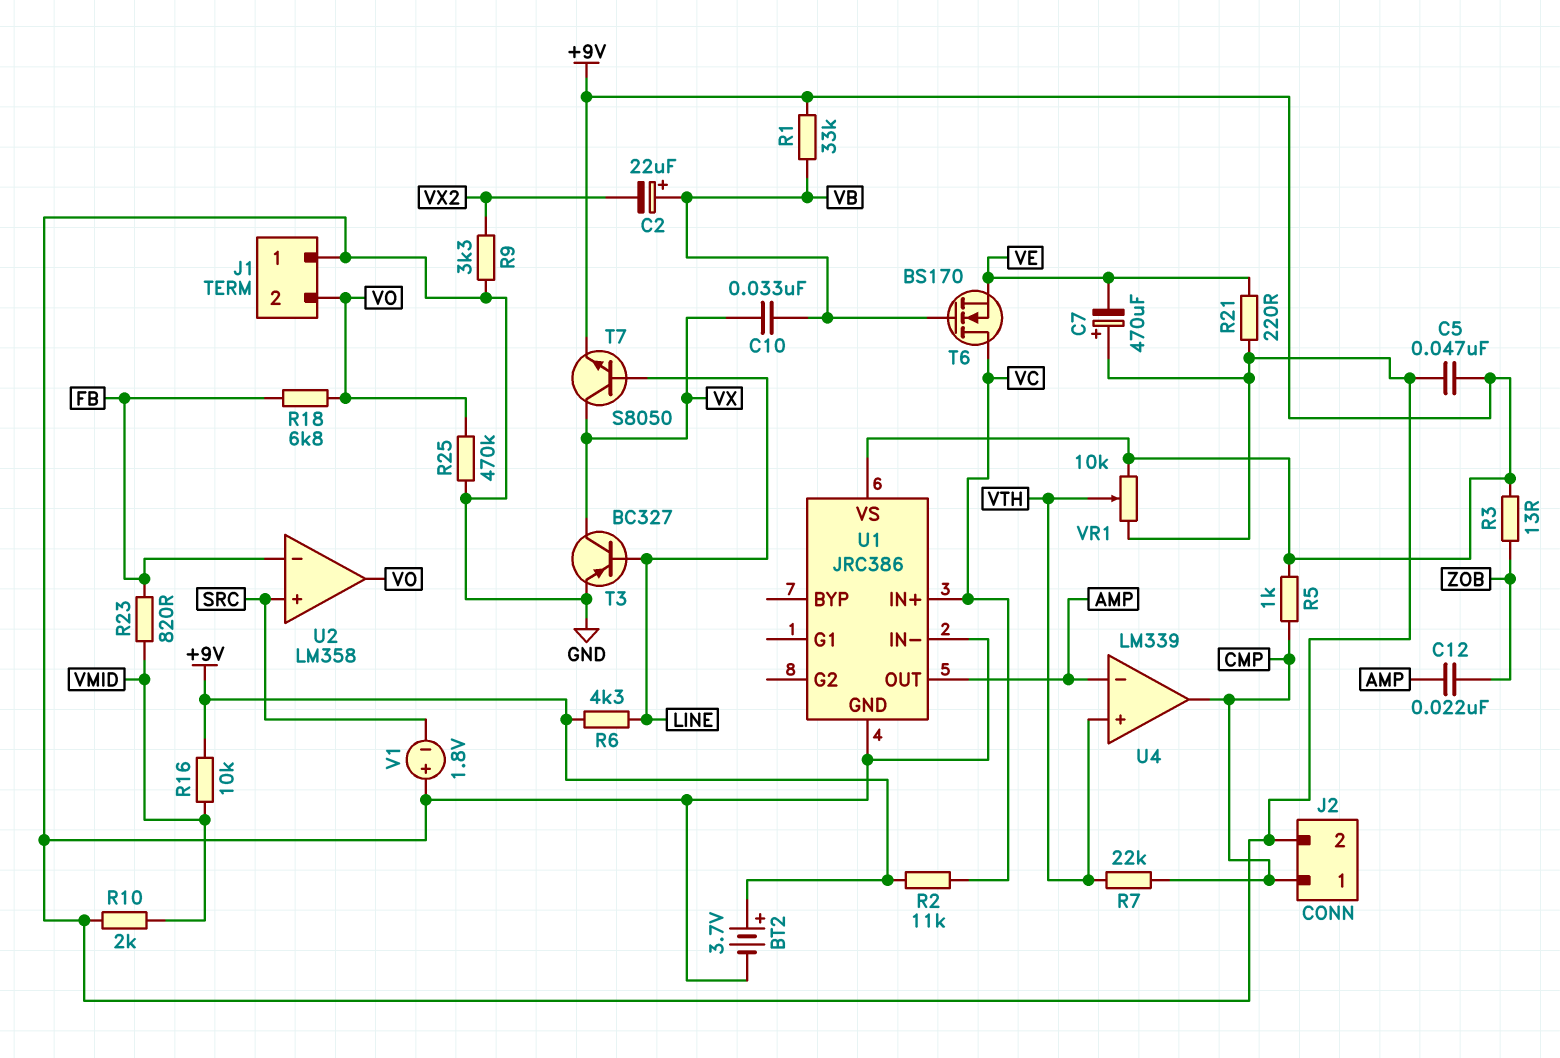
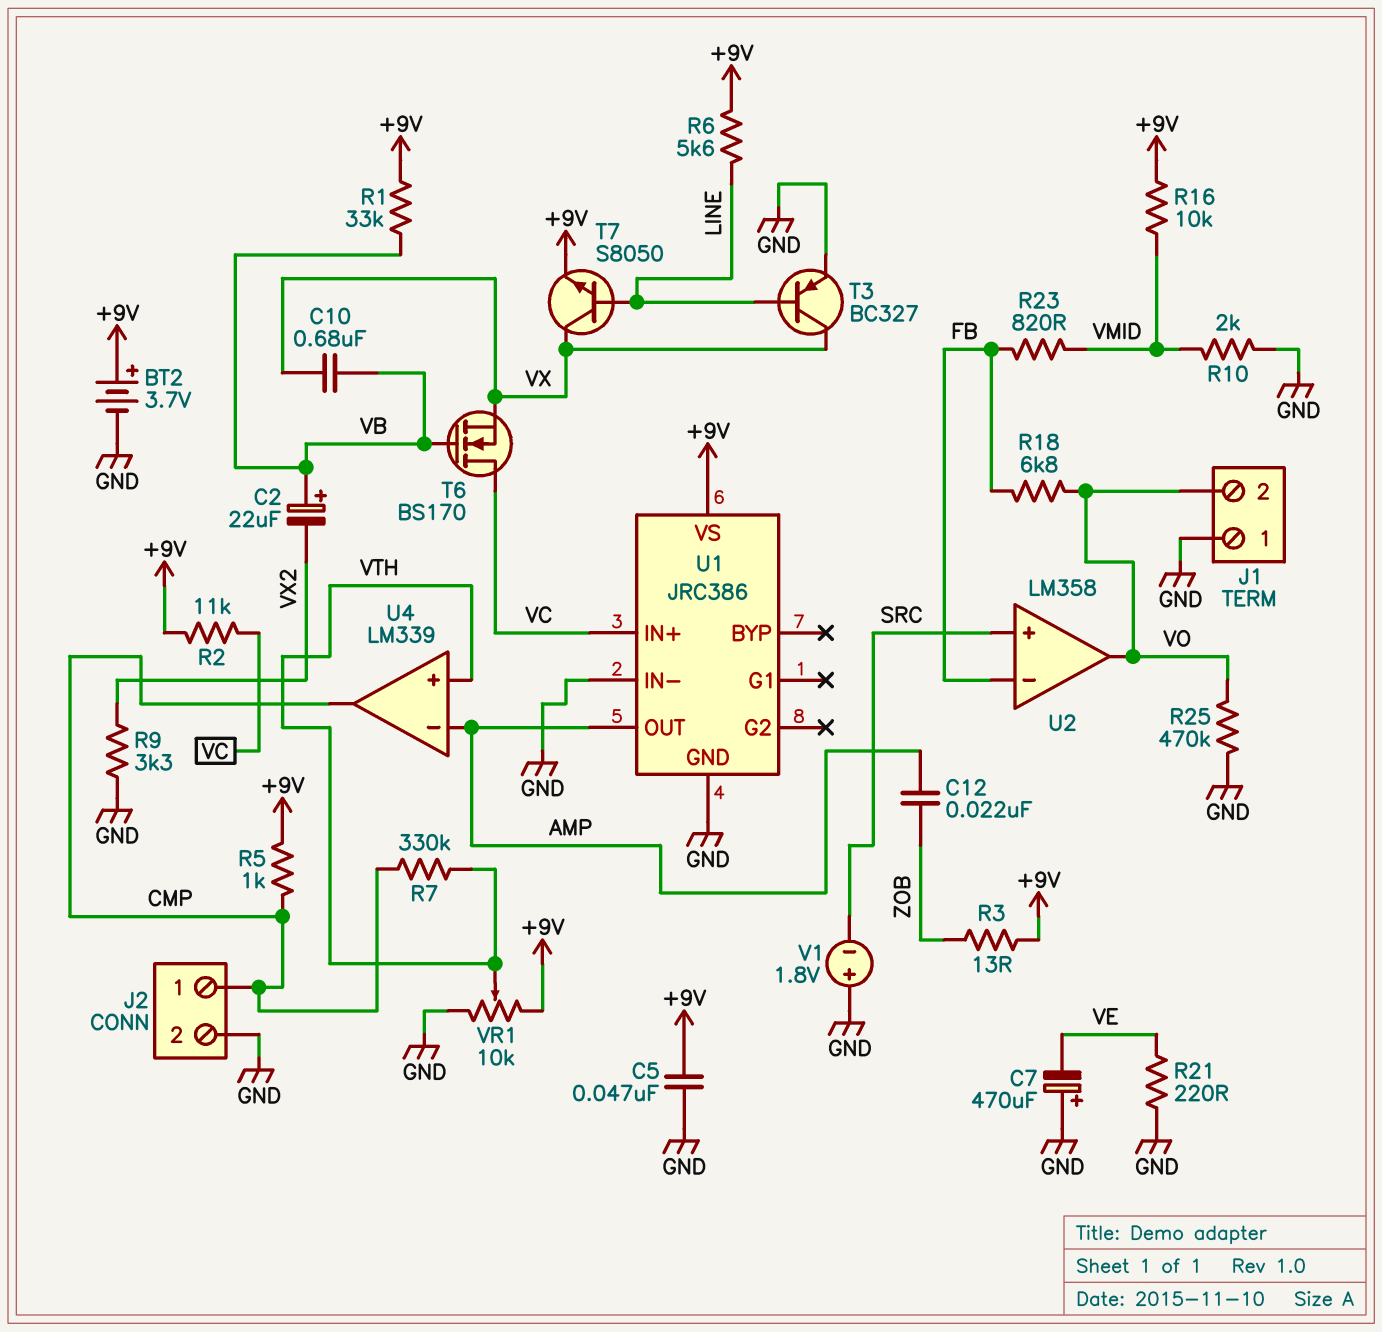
C10: 33nF (VB, VX) -> 680nF (VB, VX)
R6: 4.3k (+9V, LINE) -> 5.6k (+9V, LINE)
R7: 22k (CMP, VTH) -> 330k (CMP, VTH)
T6: NMOS BS170 (G VB, D VC, S VE) -> NMOS BS170 (G VB, D VC, S VX)

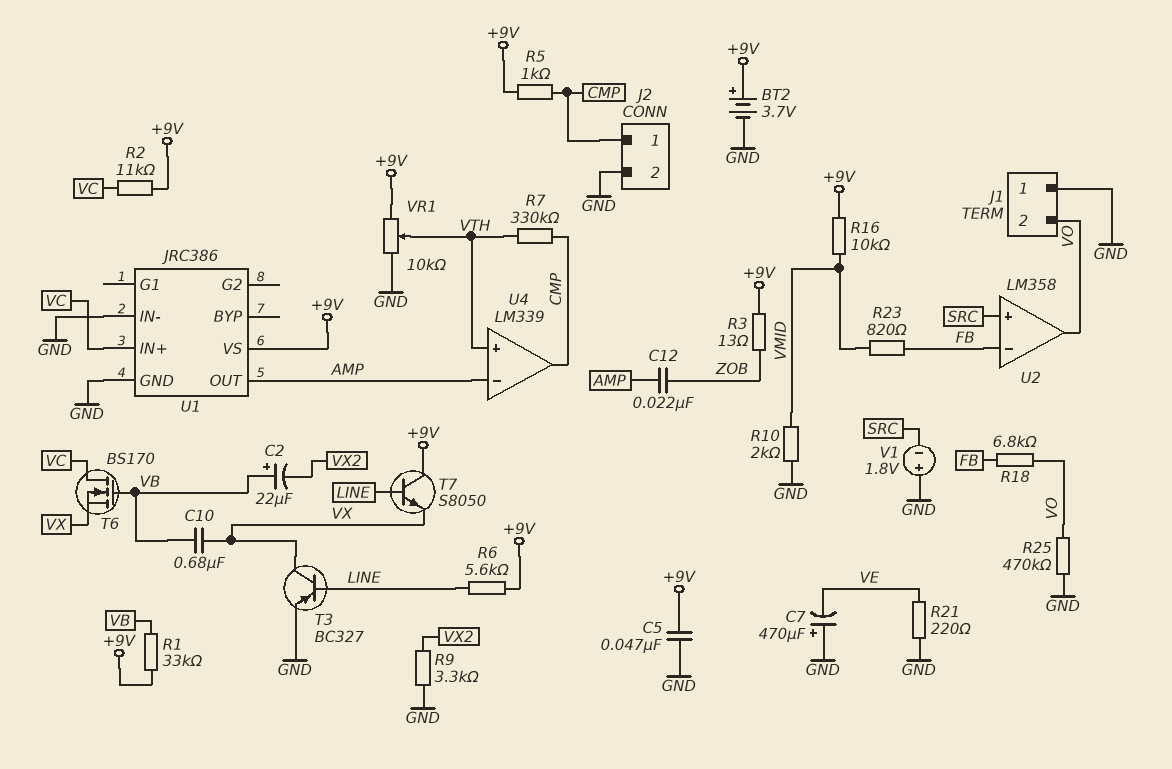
T7: NPN S8050 (B LINE, C VX, E +9V) -> NPN S8050 (B LINE, C +9V, E VX)

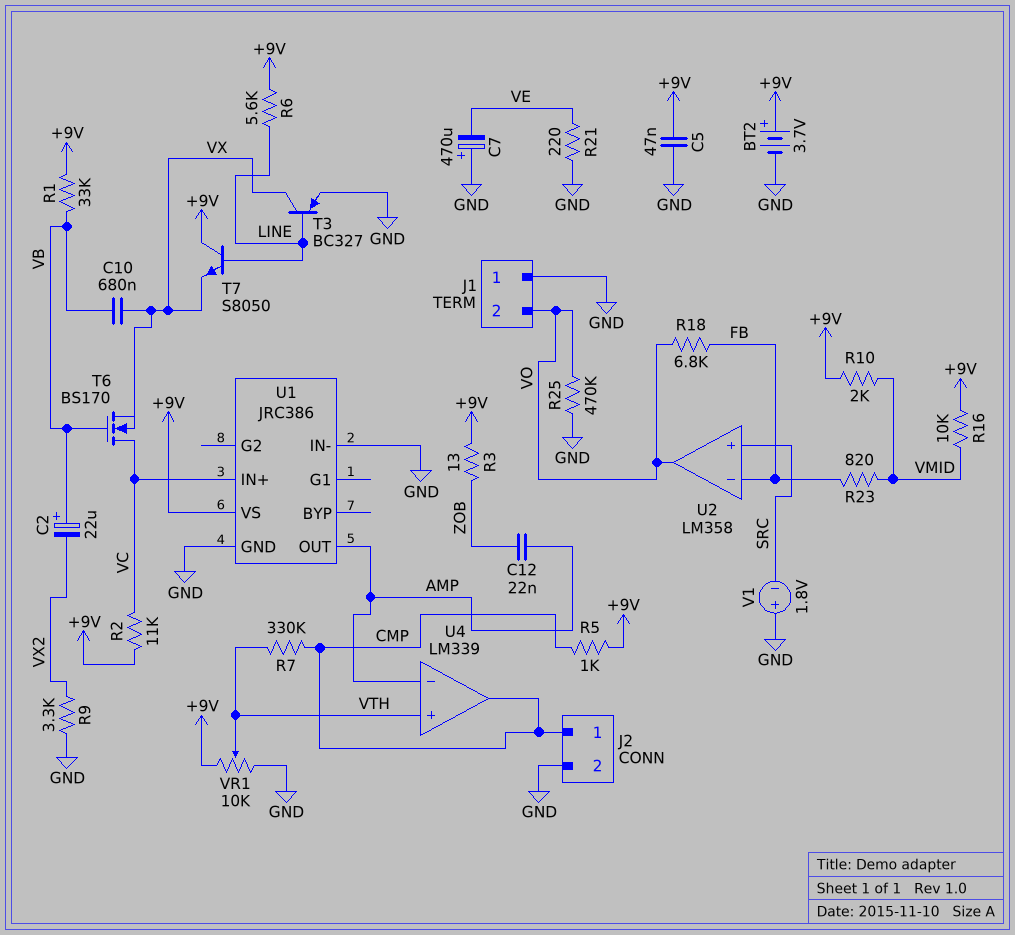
R10: 2k (GND, VMID) -> 2k (+9V, VMID)

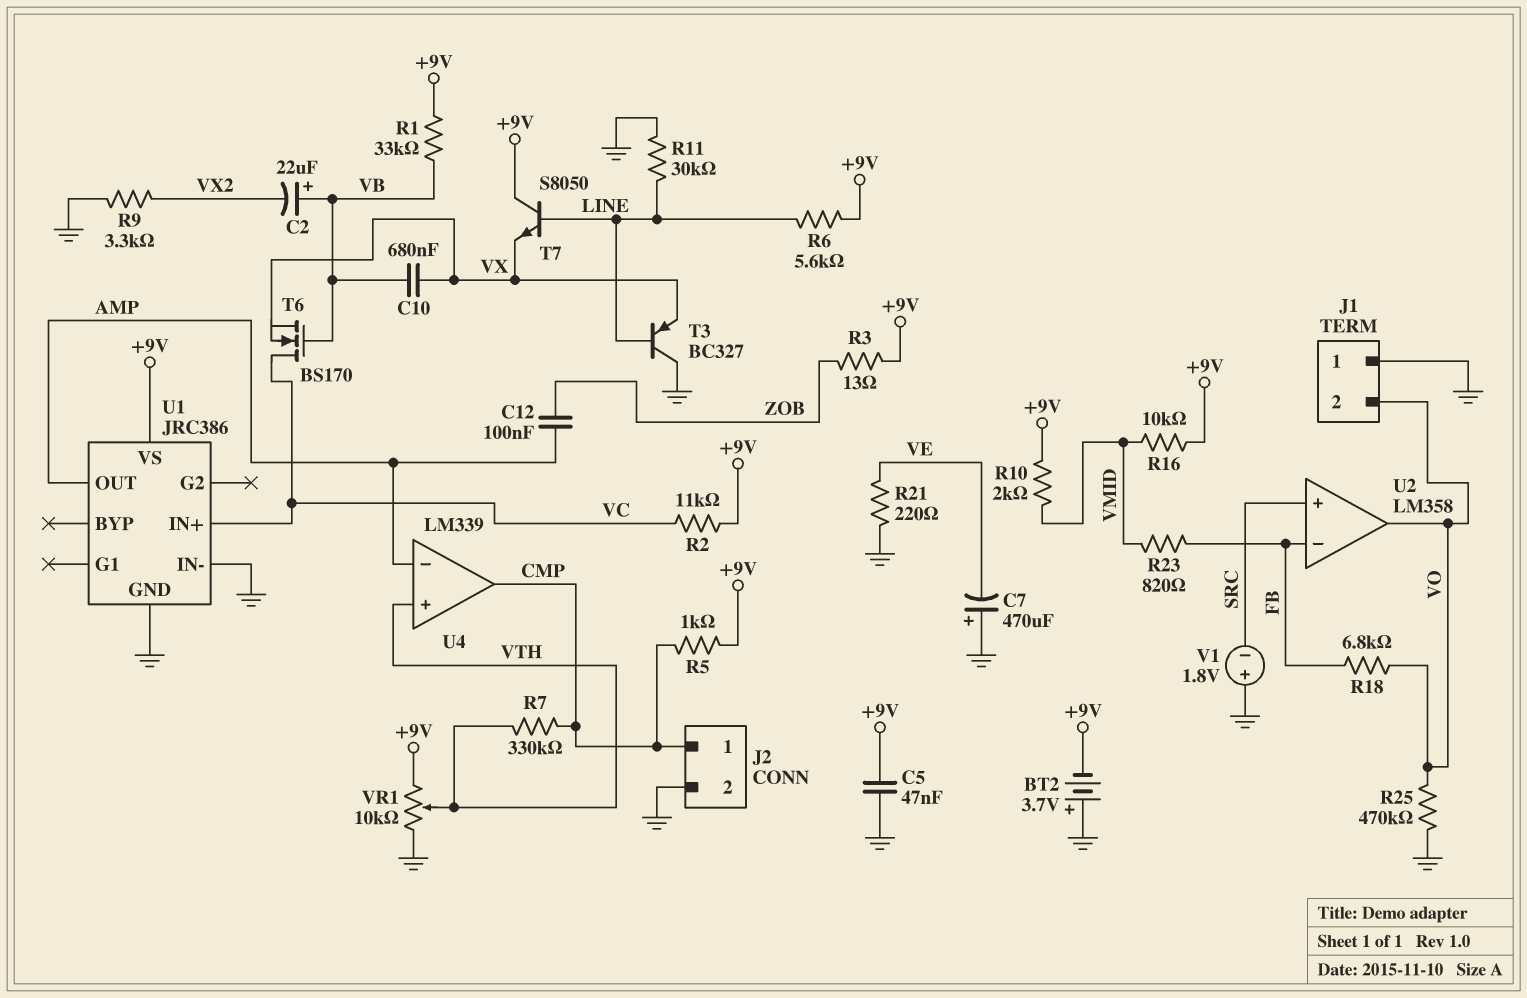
BT2: 3.7V (plus +9V, minus GND) -> 3.7V (plus GND, minus +9V)
C12: 22nF (AMP, ZOB) -> 100nF (AMP, ZOB)
R11: none -> 30k (GND, LINE)
T3: PNP BC327 (B LINE, C VX, E GND) -> PNP BC327 (B LINE, C GND, E VX)

